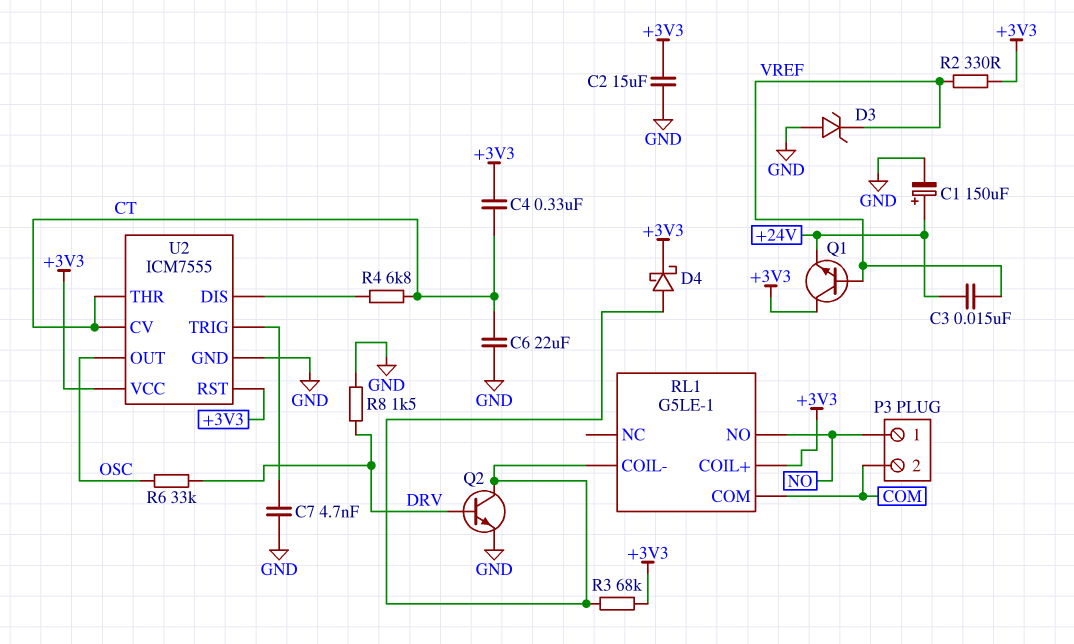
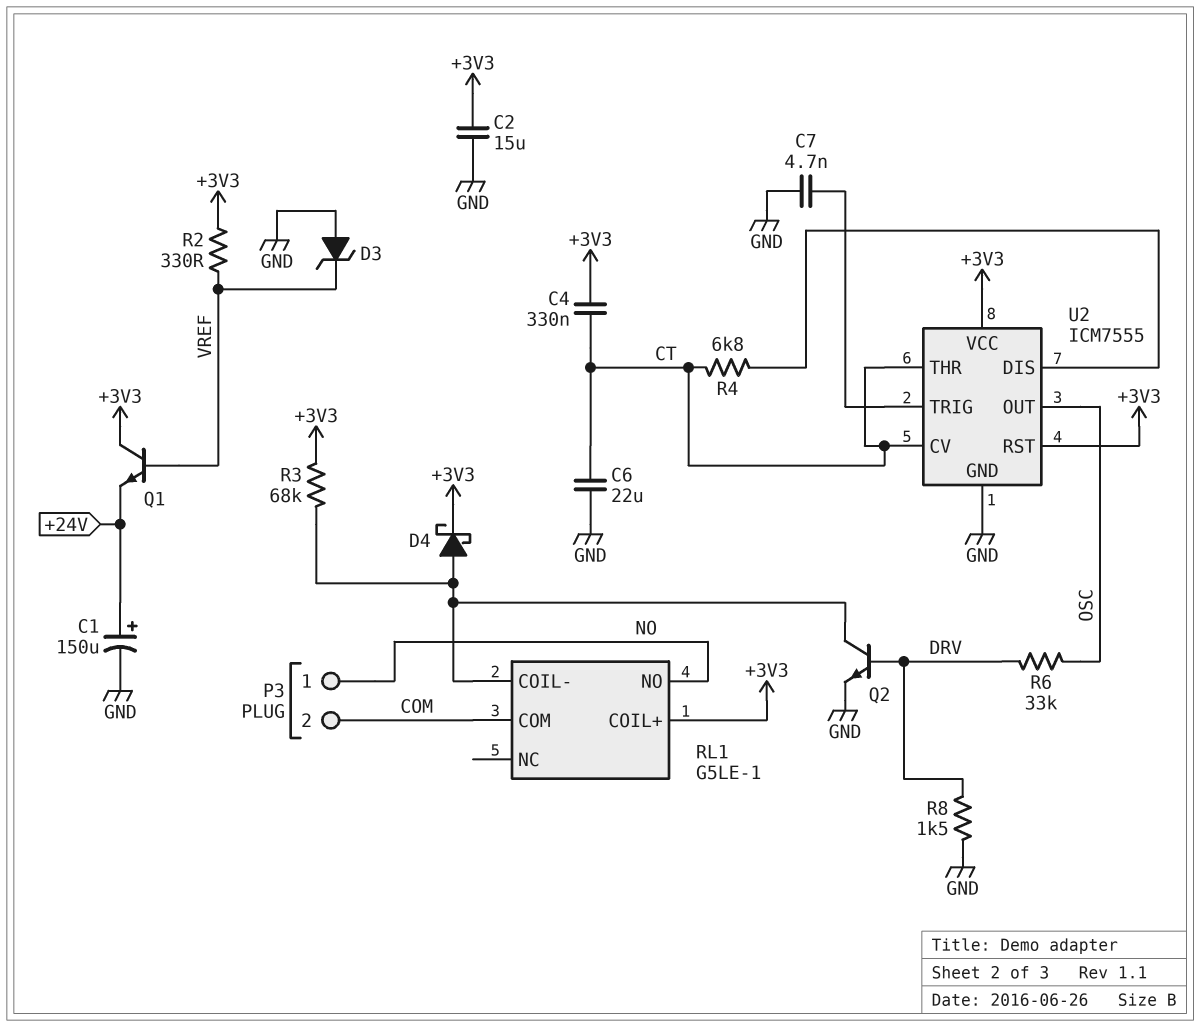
C3: 15nF (+24V, VREF) -> none

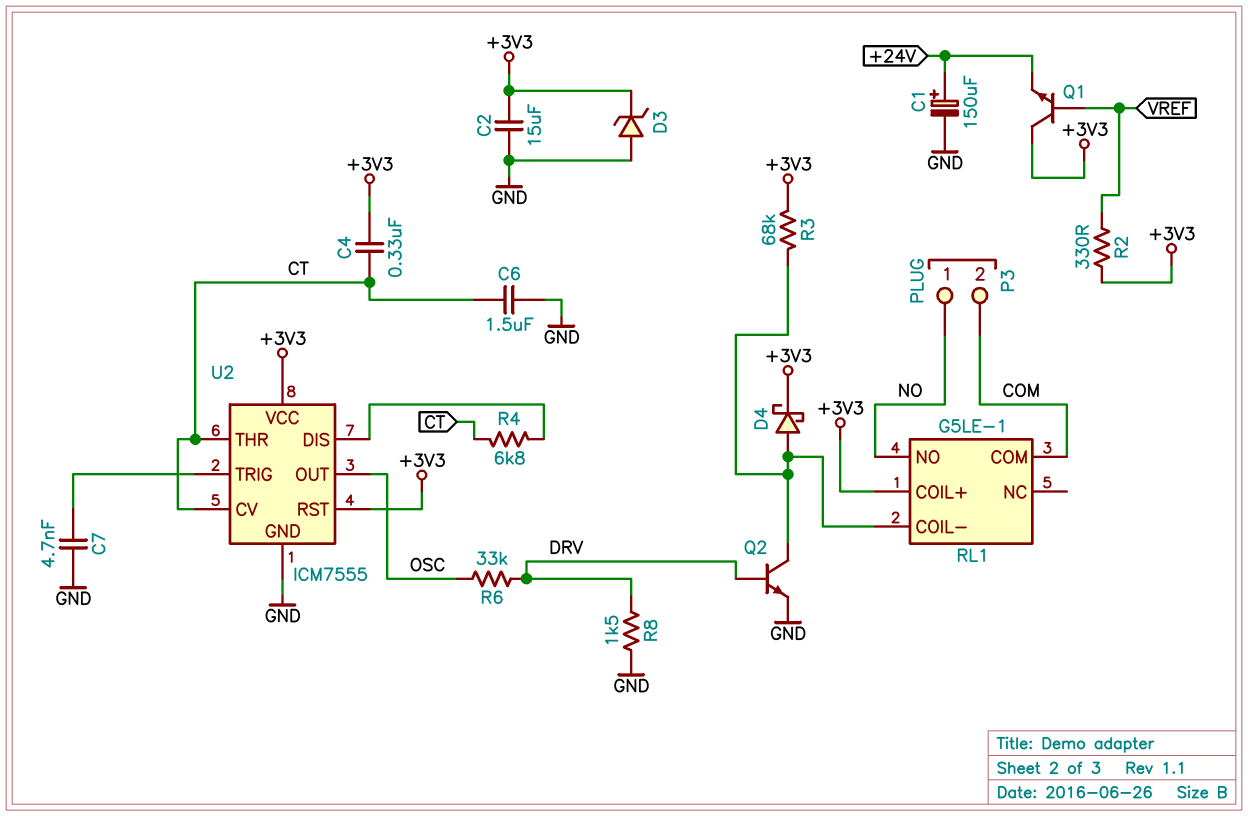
C6: 22uF (CT, GND) -> 1.5uF (CT, GND)
D3: zener (A GND, K VREF) -> zener (A GND, K +3V3)

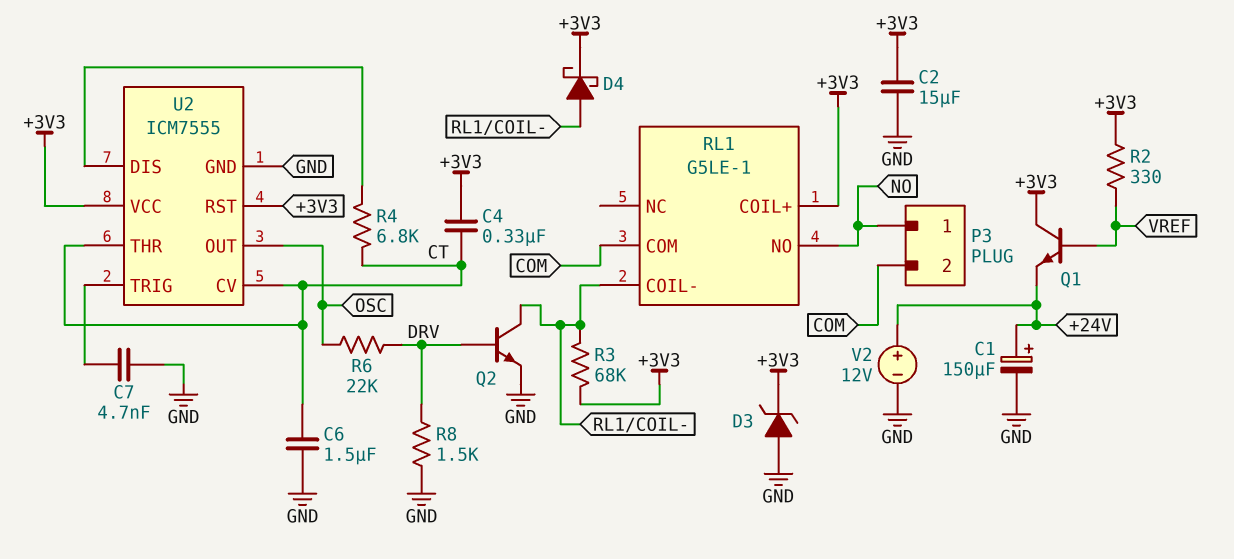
R6: 33k (DRV, OSC) -> 22k (DRV, OSC)
V2: none -> 12V (plus +24V, minus GND)

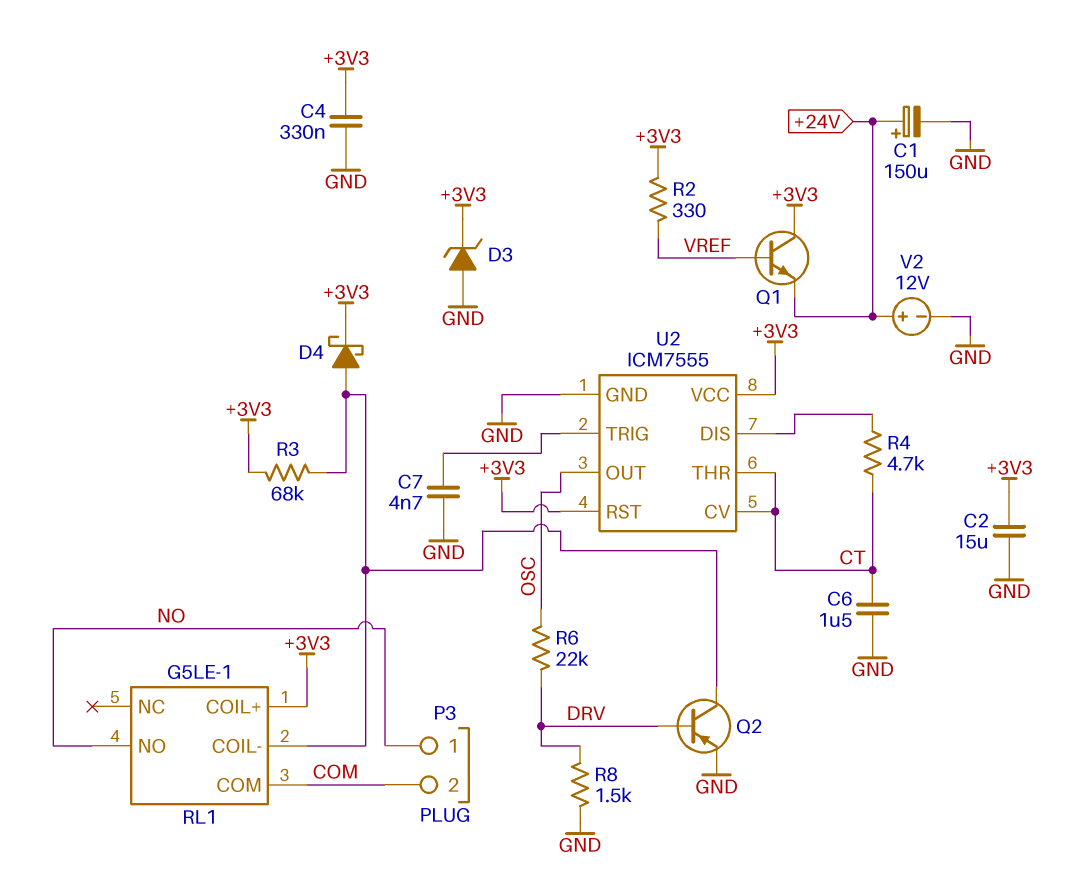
C4: 330nF (+3V3, CT) -> 330nF (+3V3, GND)
Q2: NPN (B DRV, C RL1/COIL-, E GND) -> PNP (B DRV, C RL1/COIL-, E GND)
R4: 6.8k (CT, U2/DIS) -> 4.7k (CT, U2/DIS)

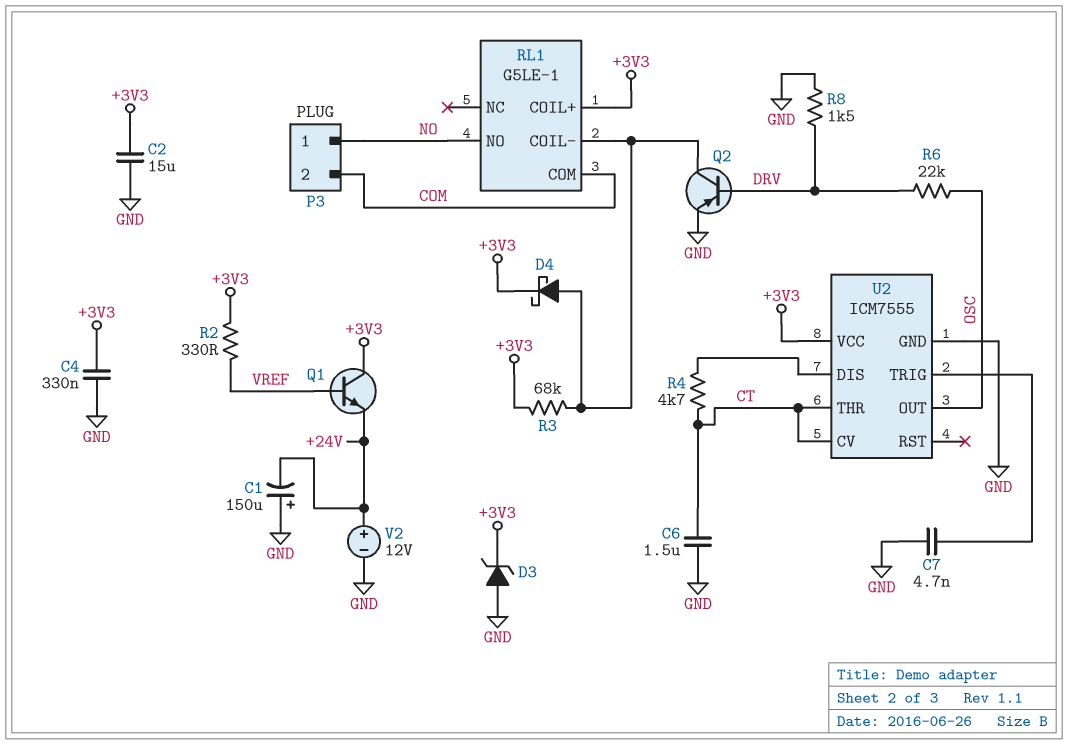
C1: 150uF (plus +24V, minus GND) -> 150uF (plus GND, minus +24V)
U2 pin RST: +3V3 -> none

